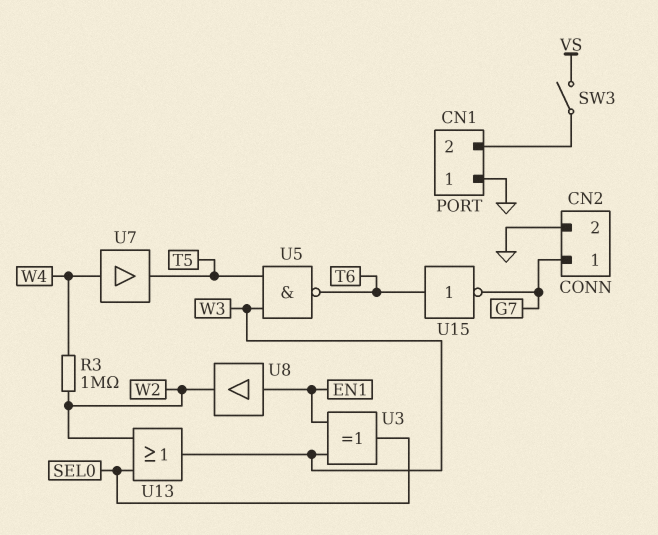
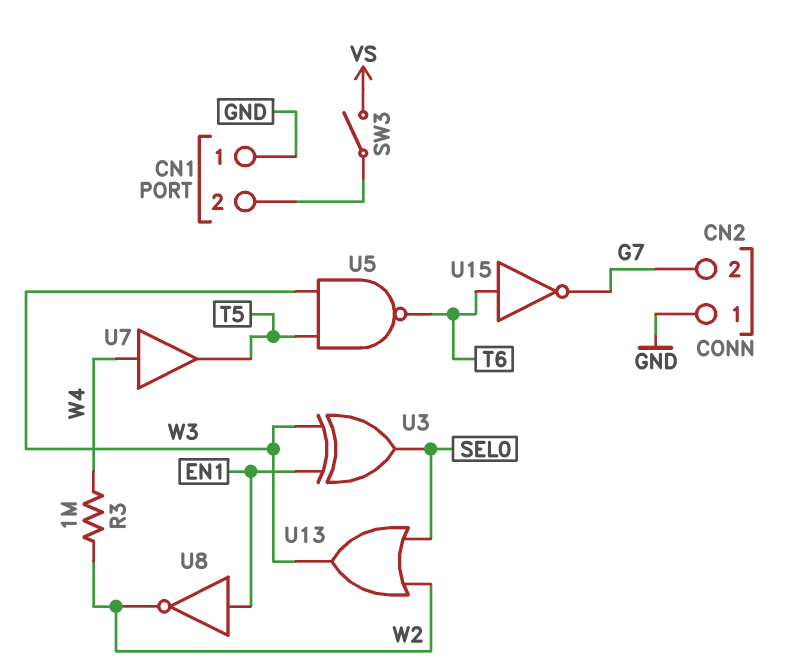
CN2 pin 1: G7 -> GND
CN2 pin 2: GND -> G7
U8: buffer (in EN1, out W2) -> NOT (in EN1, out W2)

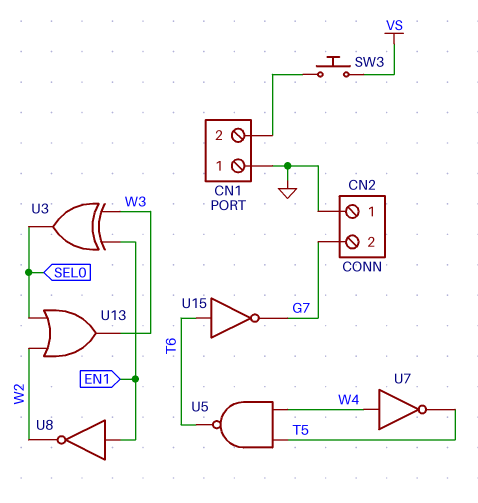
R3: 1M (W2, W4) -> none
SW3: switch (CN1/2, VS) -> button (CN1/2, VS)
U5: NAND (in T5, in W3, out T6) -> NAND (in T5, in W4, out T6)
U7: buffer (in W4, out T5) -> NOT (in W4, out T5)

